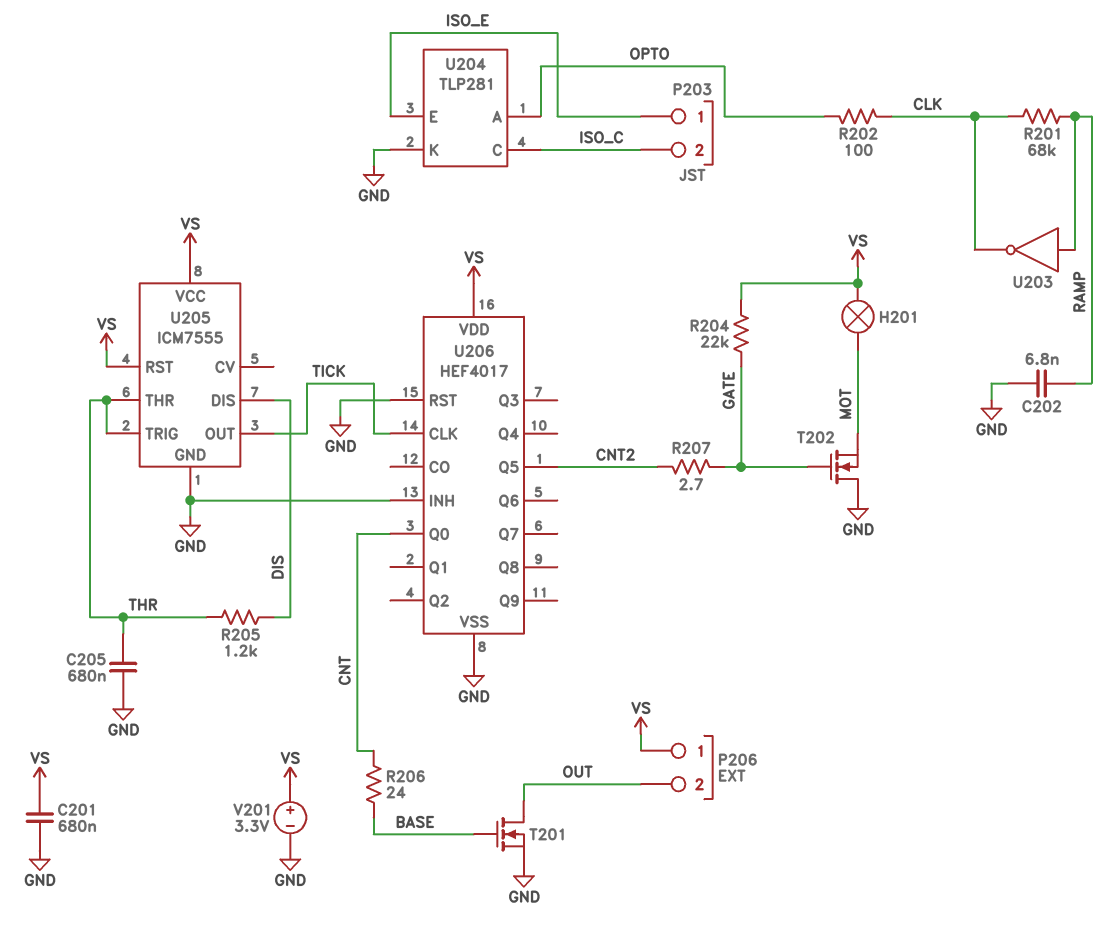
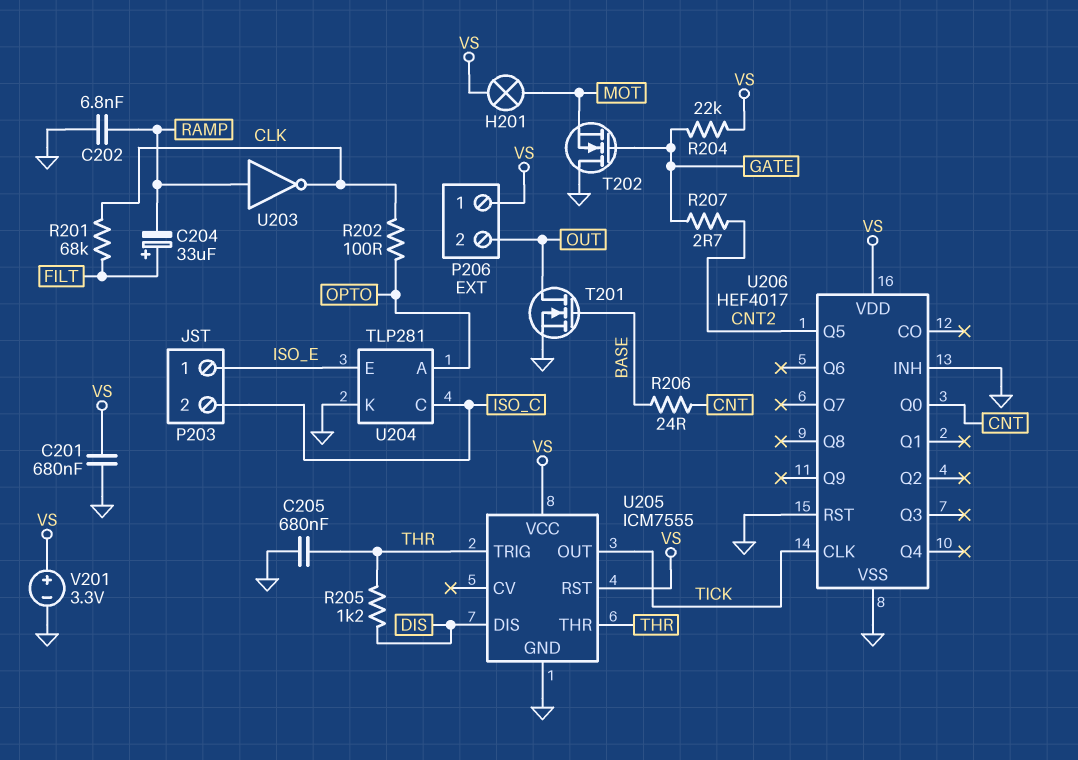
C204: none -> 33uF (plus FILT, minus RAMP)
R201: 68k (CLK, RAMP) -> 68k (CLK, FILT)

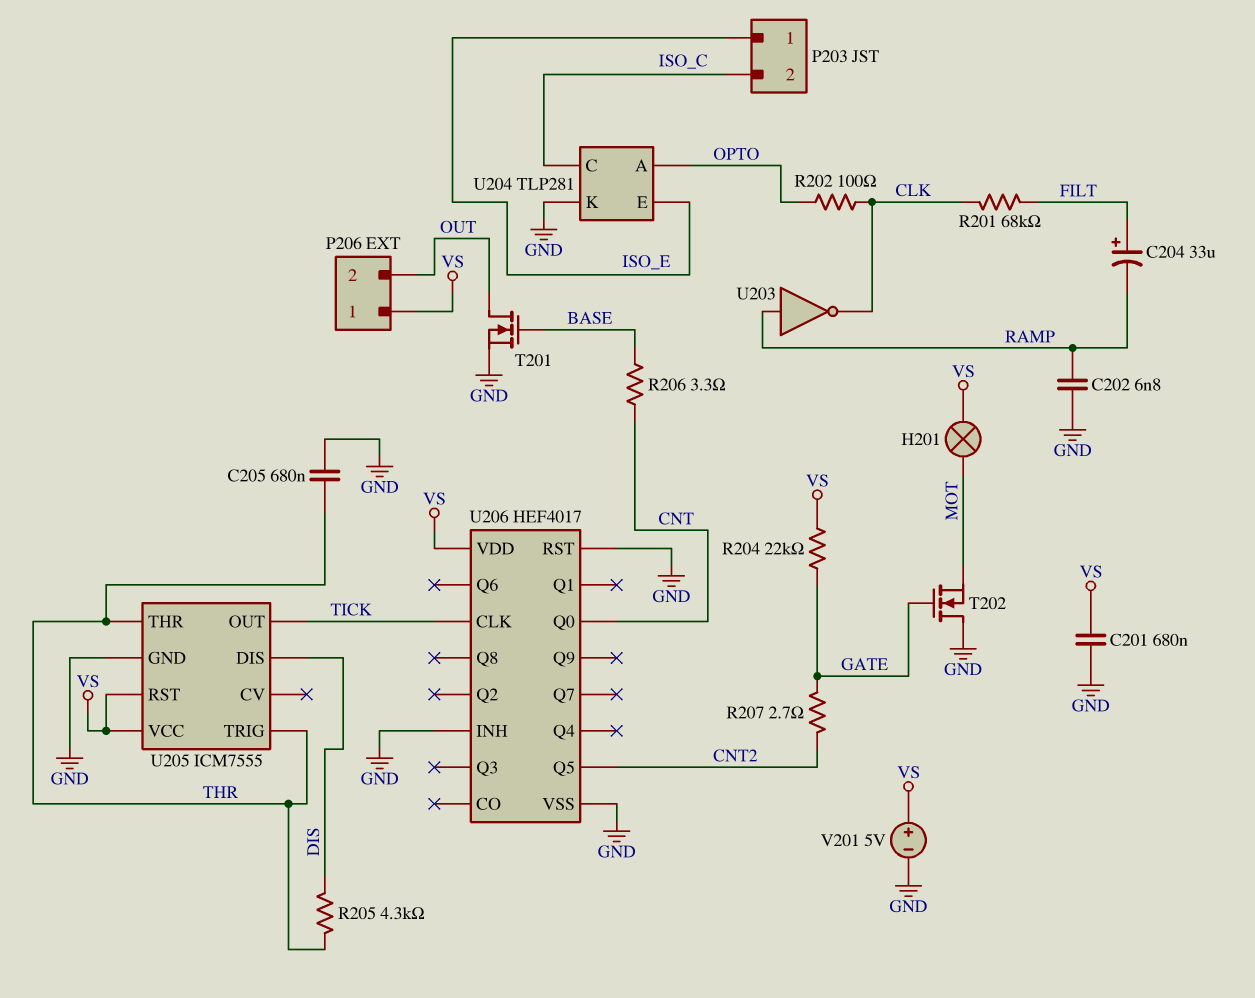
R205: 1.2k (DIS, THR) -> 4.3k (DIS, THR)
R206: 24 (BASE, CNT) -> 3.3 (BASE, CNT)
V201: 3.3V (plus VS, minus GND) -> 5V (plus VS, minus GND)

